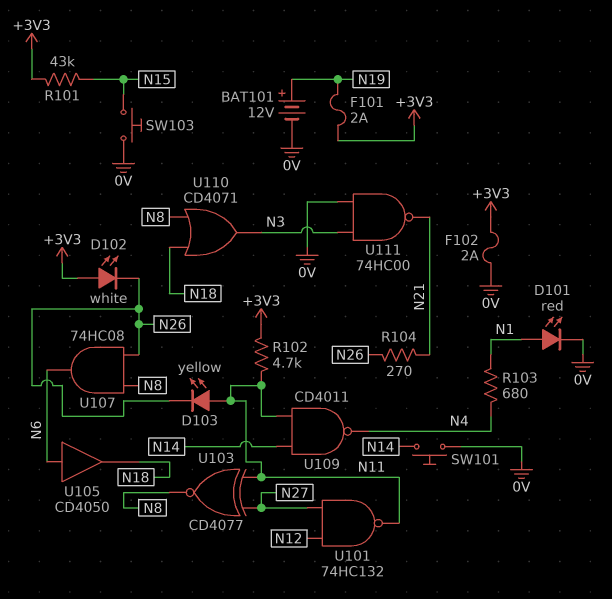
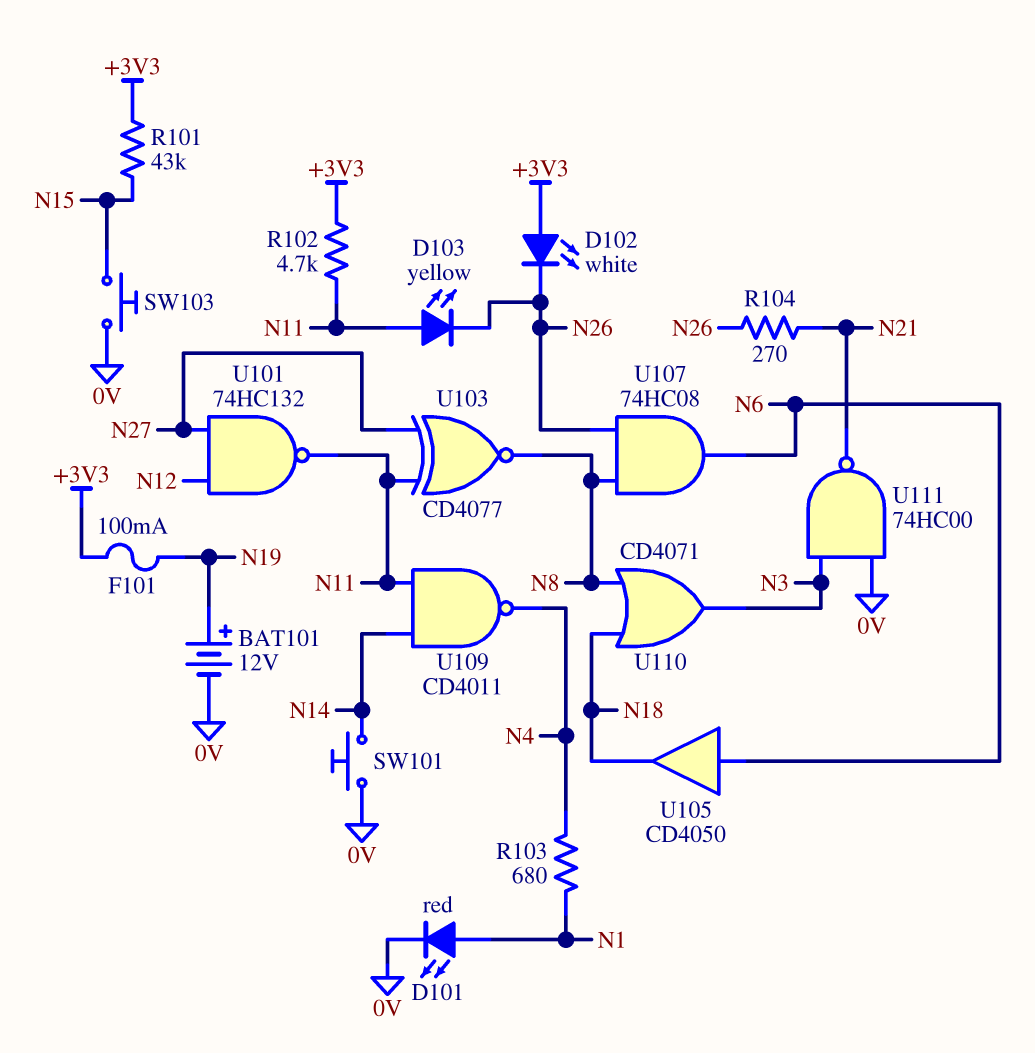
F101: 2A (+3V3, N19) -> 100mA (+3V3, N19)
F102: 2A (+3V3, 0V) -> none

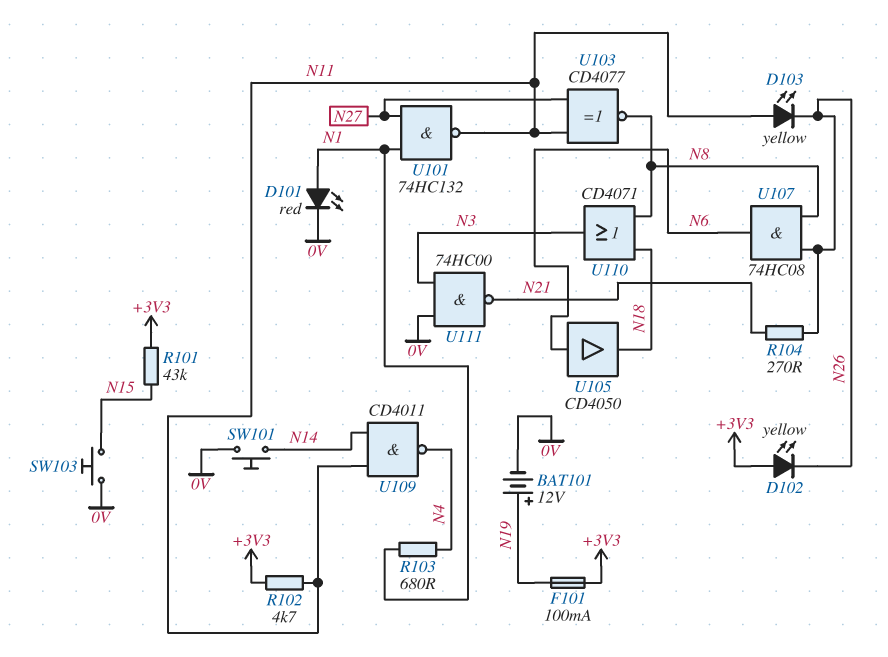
D102: LED white (A +3V3, K N26) -> LED yellow (A +3V3, K N26)
U101: NAND 74HC132 (in N12, in N27, out N11) -> NAND 74HC132 (in N1, in N27, out N11)

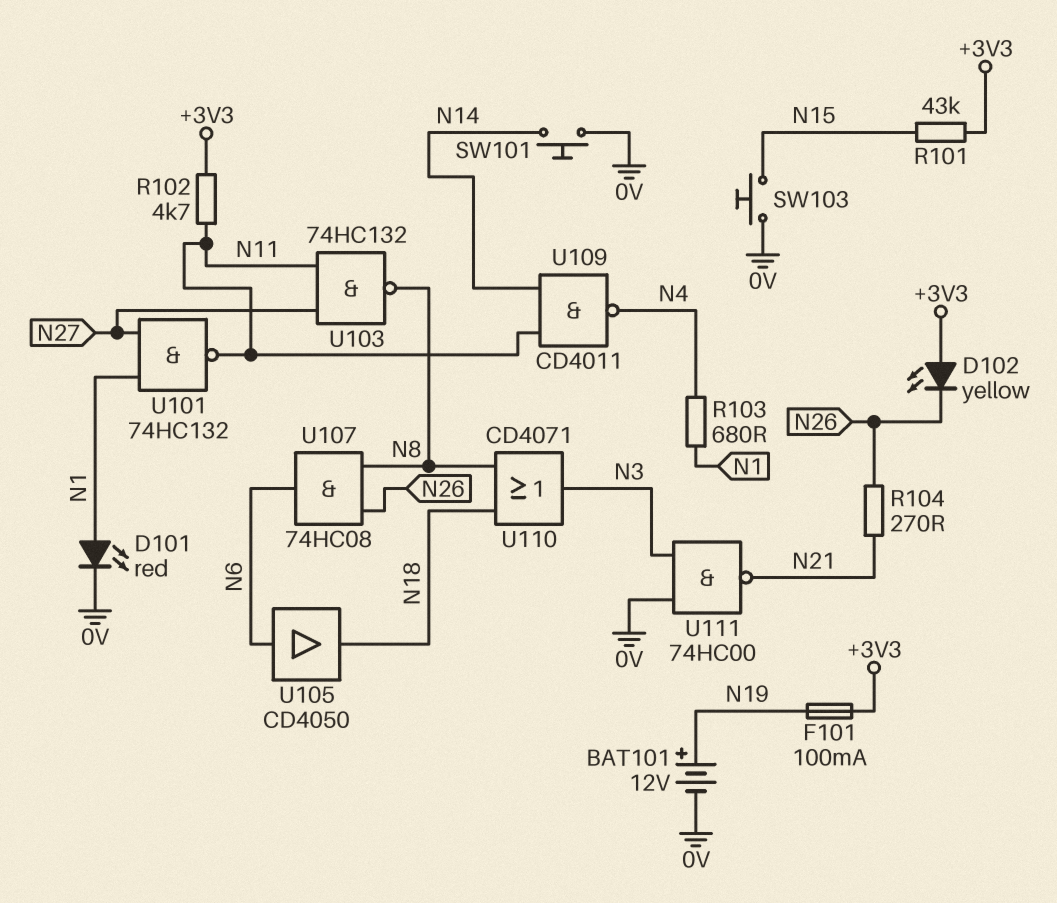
D103: LED yellow (A N11, K N26) -> none
U103: XNOR CD4077 (in N11, in N27, out N8) -> NAND 74HC132 (in N11, in N27, out N8)

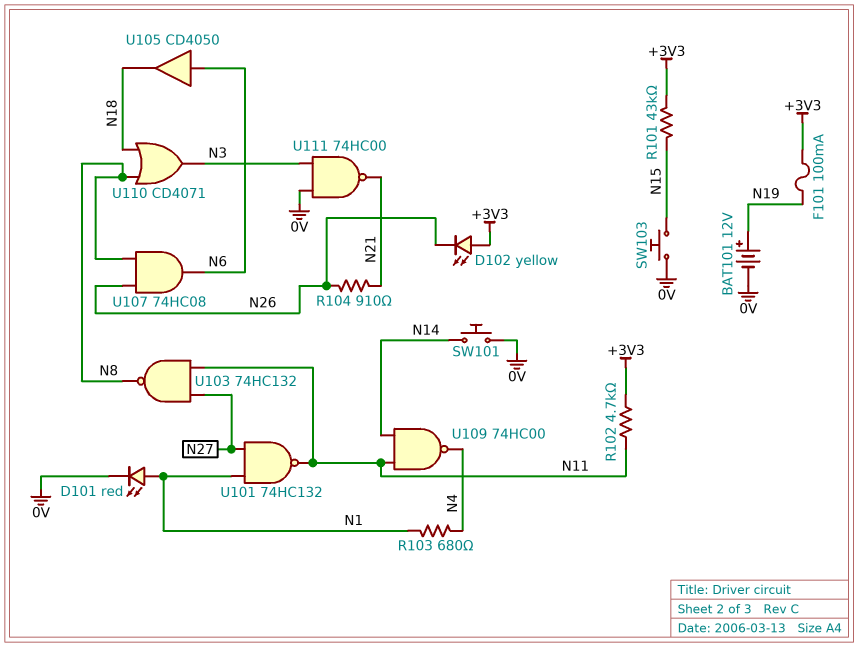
R104: 270 (N21, N26) -> 910 (N21, N26)
U109: NAND CD4011 (in N11, in N14, out N4) -> NAND 74HC00 (in N11, in N14, out N4)

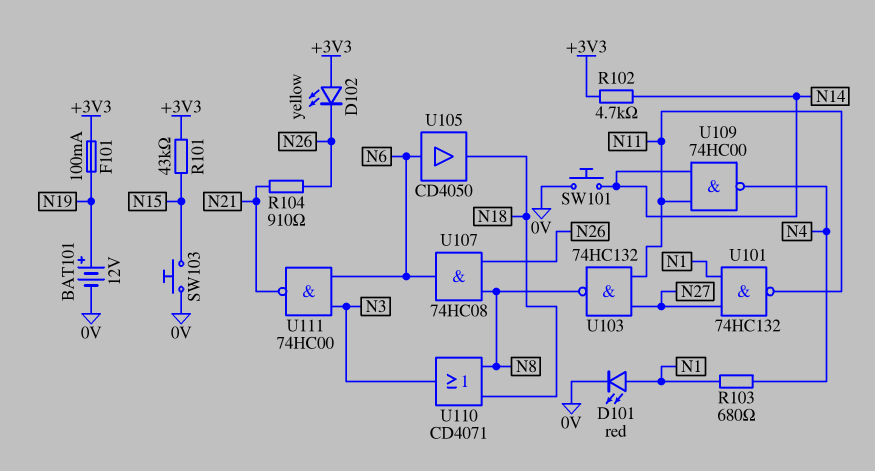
R102: 4.7k (+3V3, N11) -> 4.7k (+3V3, N14)
U111: NAND 74HC00 (in 0V, in N3, out N21) -> NAND 74HC00 (in N3, in N6, out N21)

